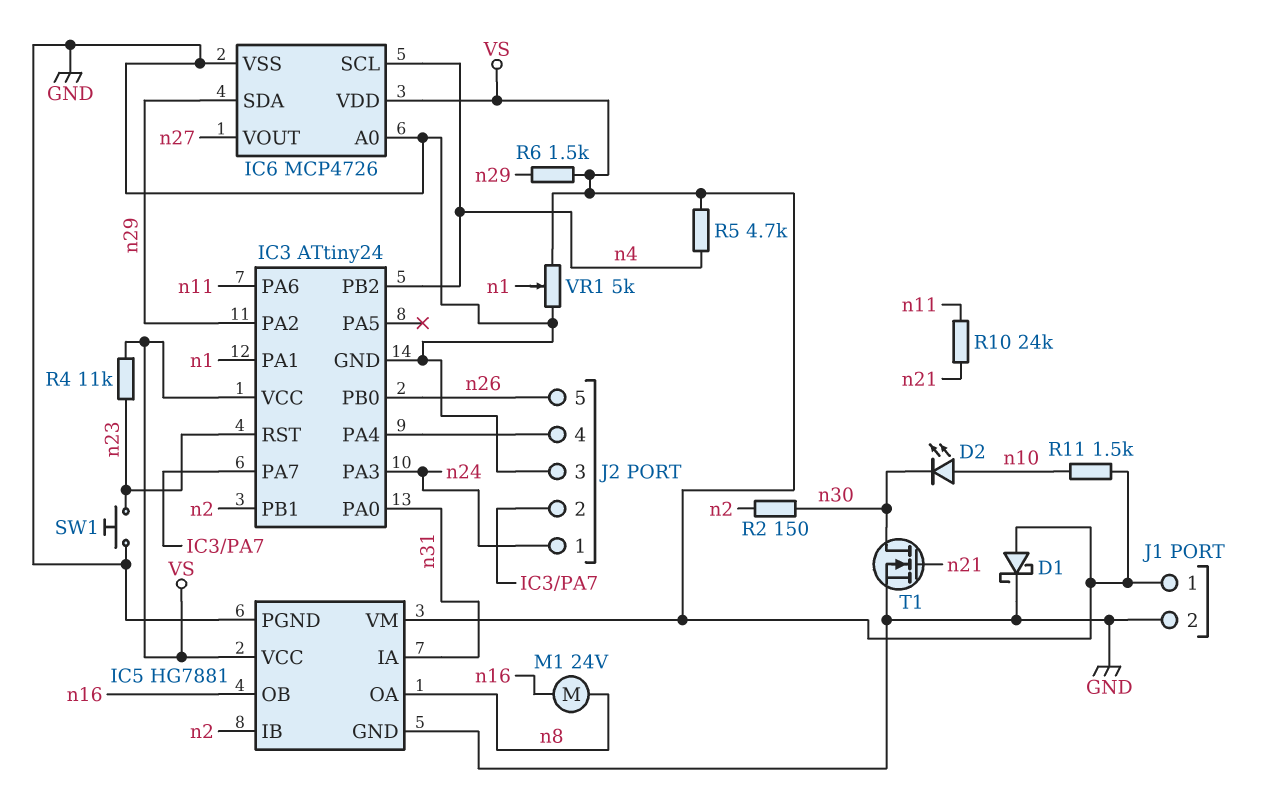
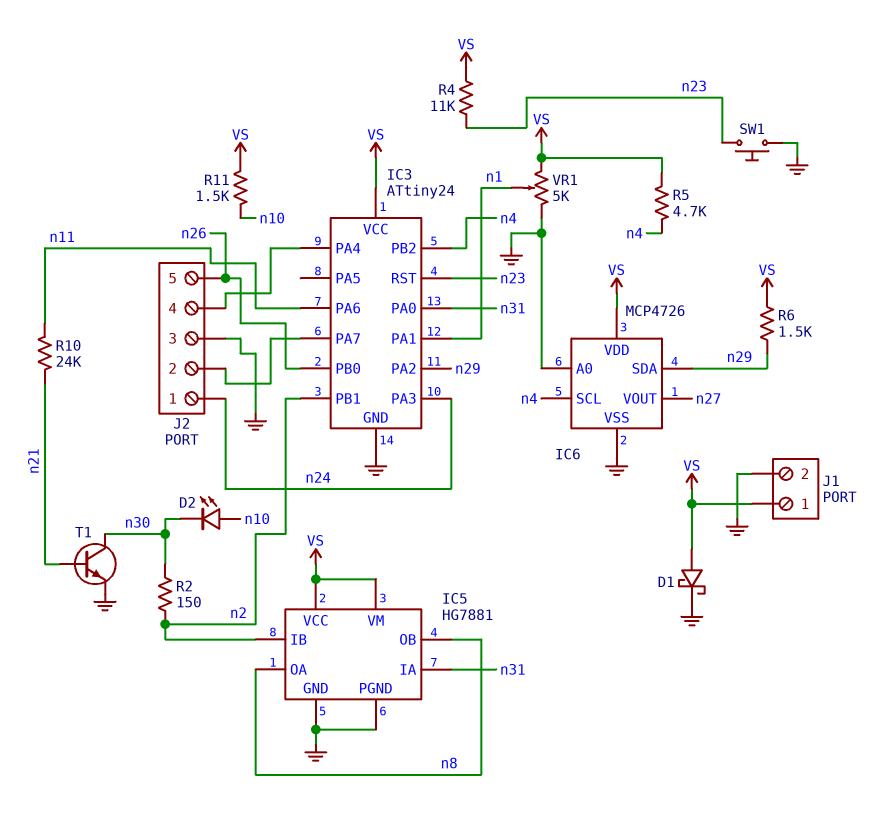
IC5 pin OB: n16 -> n8
M1: motor 24V (n8, n16) -> none
T1: NMOS (G n21, D n30, S GND) -> NPN (B n21, C n30, E GND)

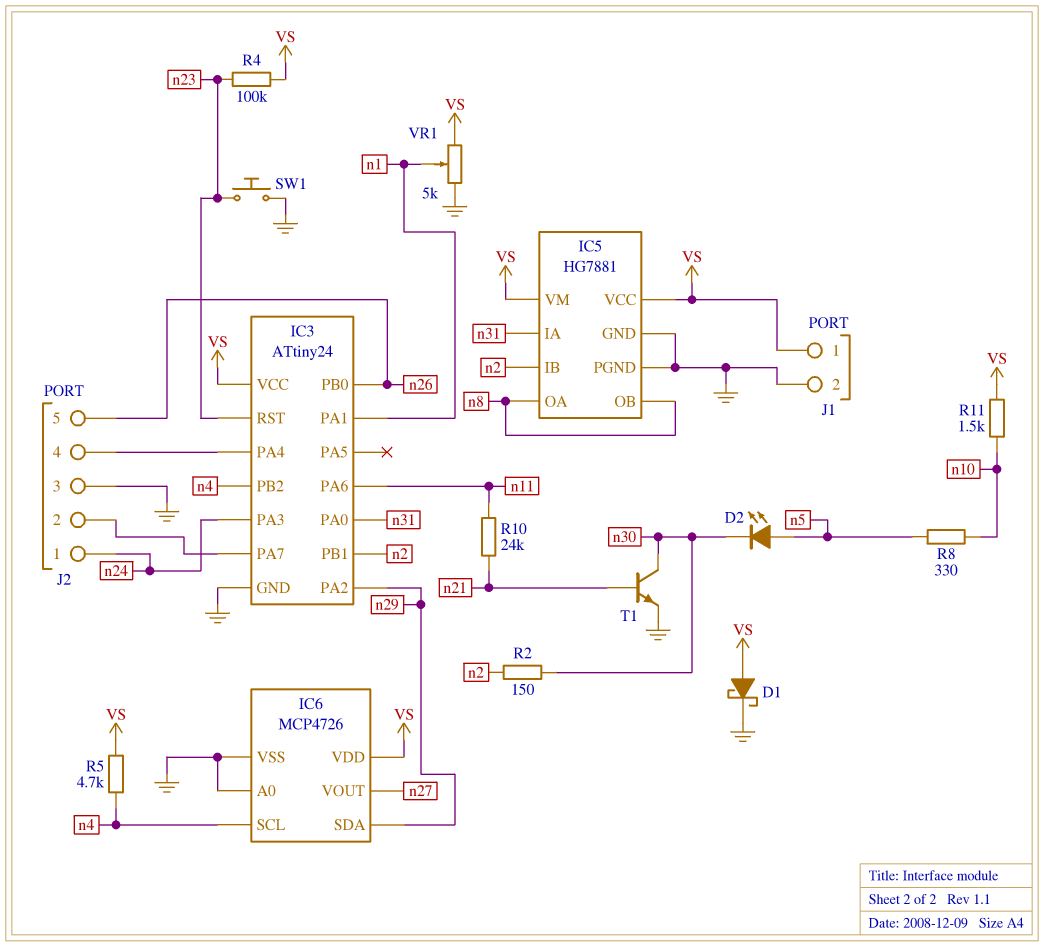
D2: LED (A n10, K n30) -> LED (A n5, K n30)
R4: 11k (VS, n23) -> 100k (VS, n23)
R6: 1.5k (VS, n29) -> none
R8: none -> 330 (n5, n10)

